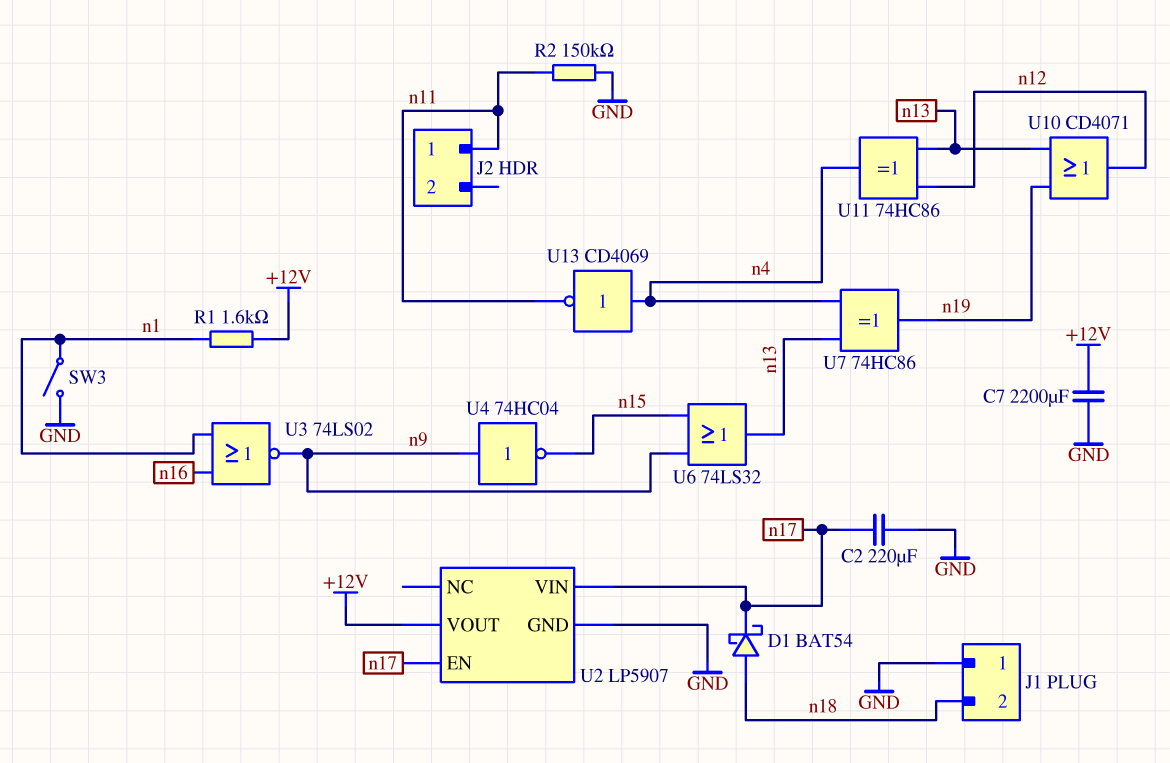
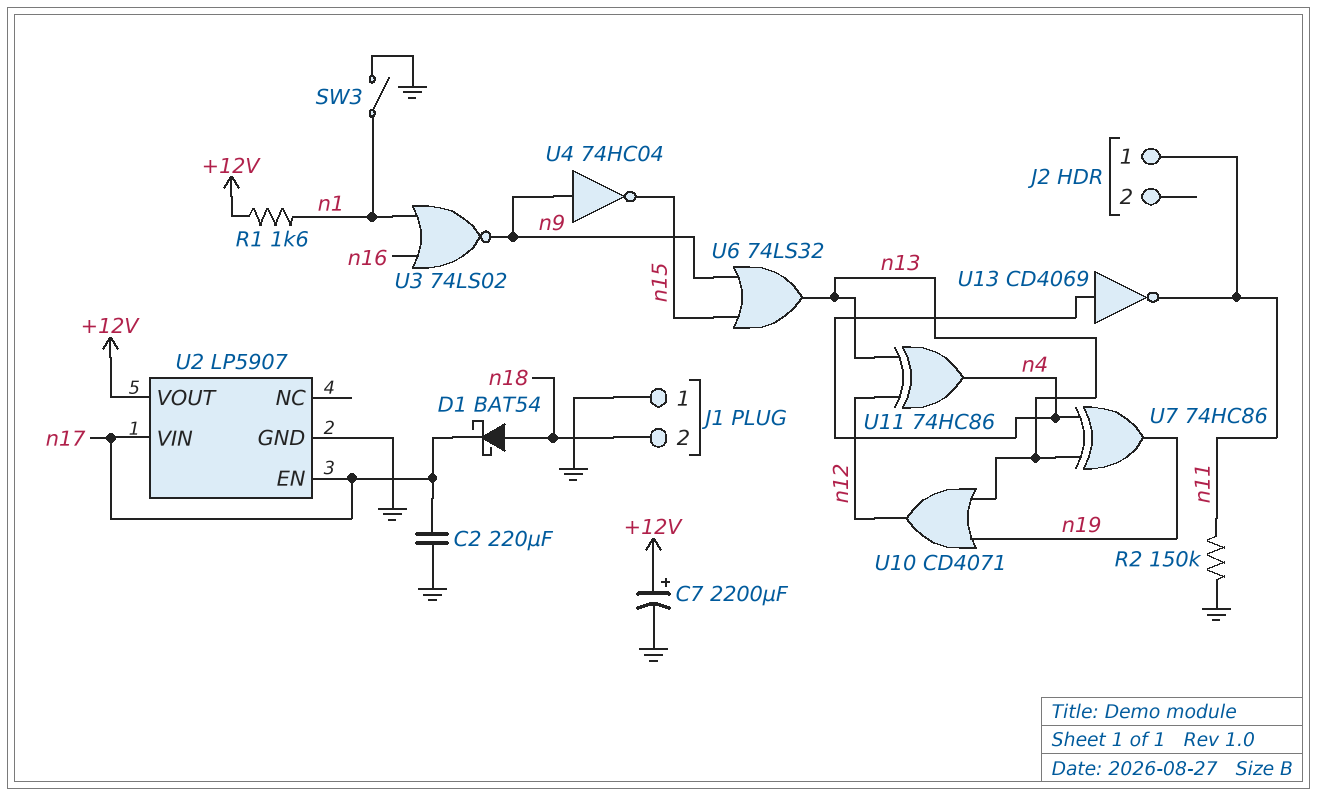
C7: 2200uF (+12V, GND) -> 2200uF (plus +12V, minus GND)

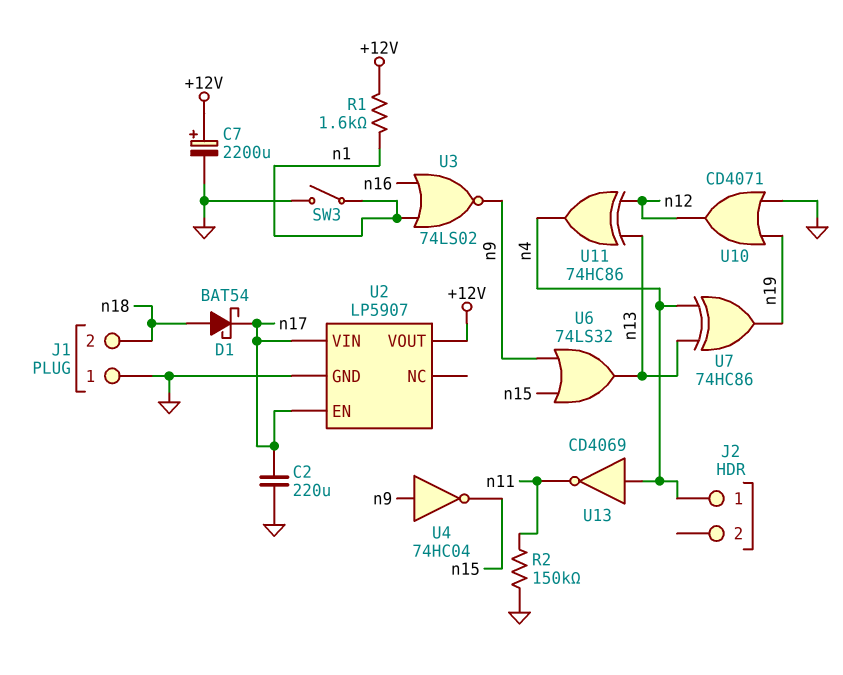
J2 pin 1: n11 -> n4
U10: OR CD4071 (in n13, in n19, out n12) -> OR CD4071 (in GND, in n19, out n12)

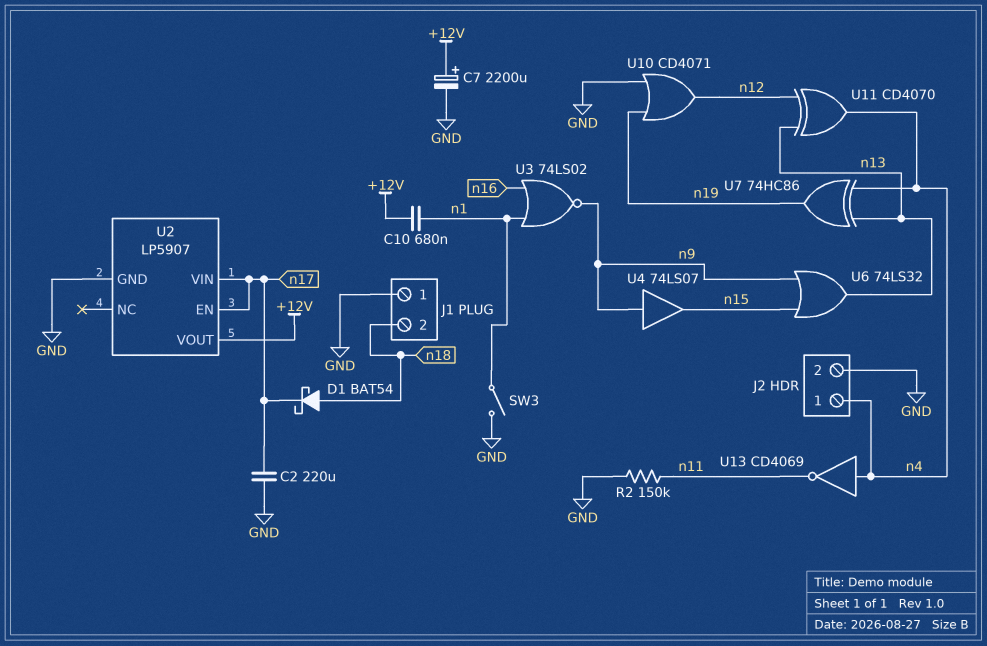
C10: none -> 680nF (+12V, n1)
J2 pin 2: none -> GND
R1: 1.6k (+12V, n1) -> none
U4: NOT 74HC04 (in n9, out n15) -> buffer 74LS07 (in n9, out n15)
U11: XOR 74HC86 (in n12, in n13, out n4) -> XOR CD4070 (in n12, in n13, out n4)

